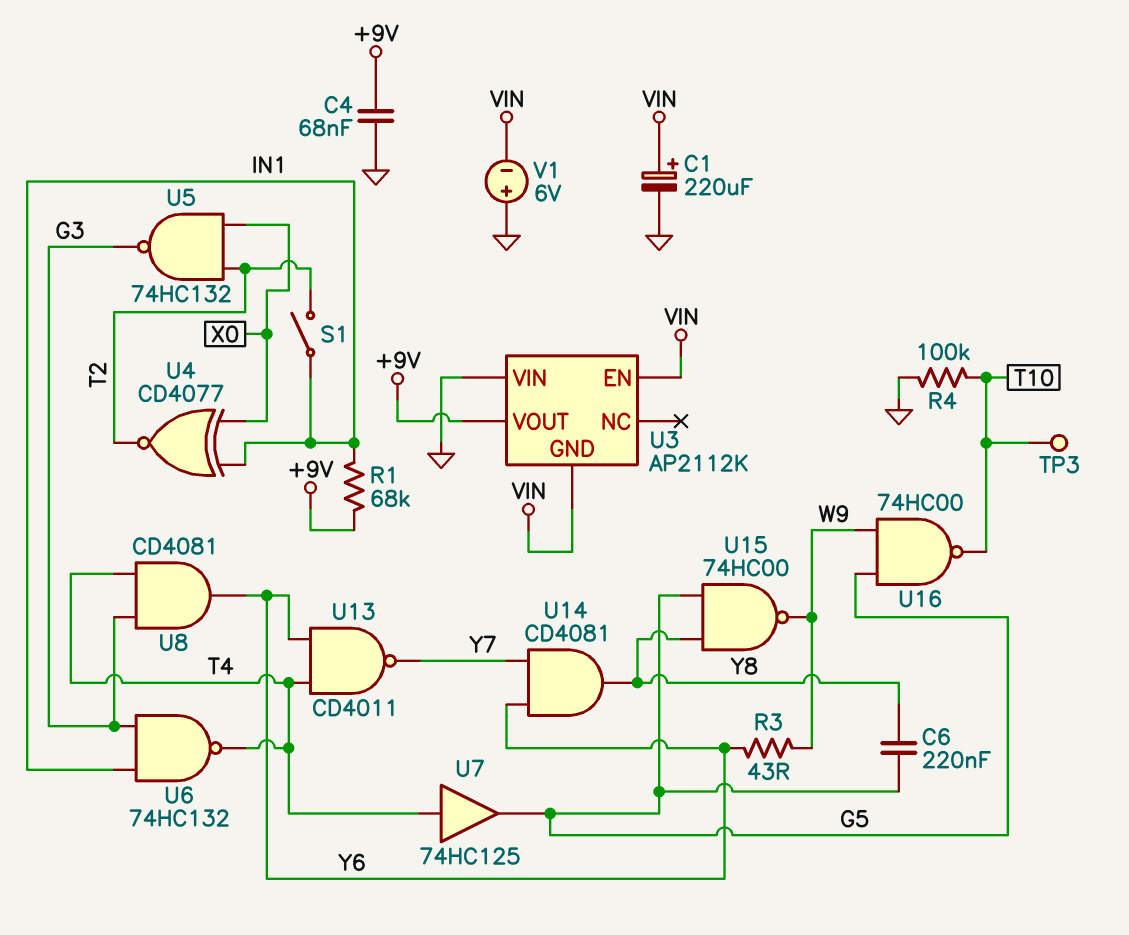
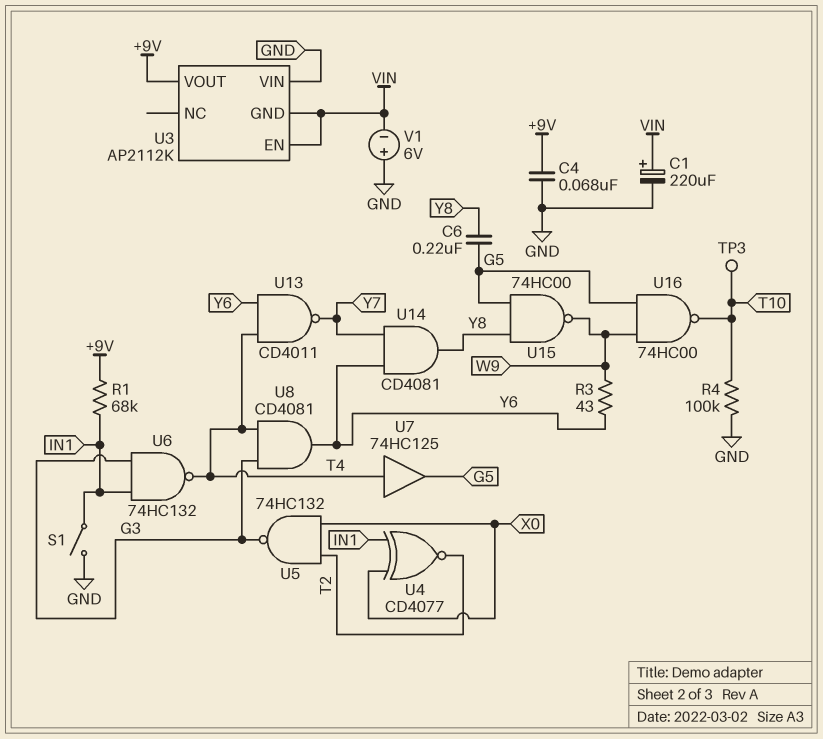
S1: switch (IN1, T2) -> switch (GND, IN1)

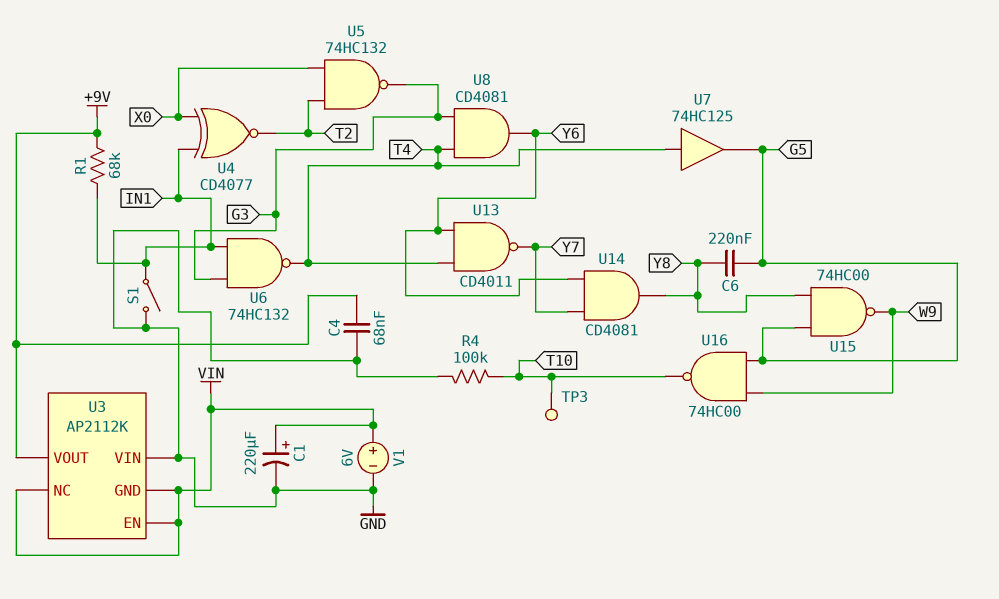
R3: 43 (W9, Y6) -> none
U3 pin NC: none -> VIN
V1: 6V (plus GND, minus VIN) -> 6V (plus VIN, minus GND)

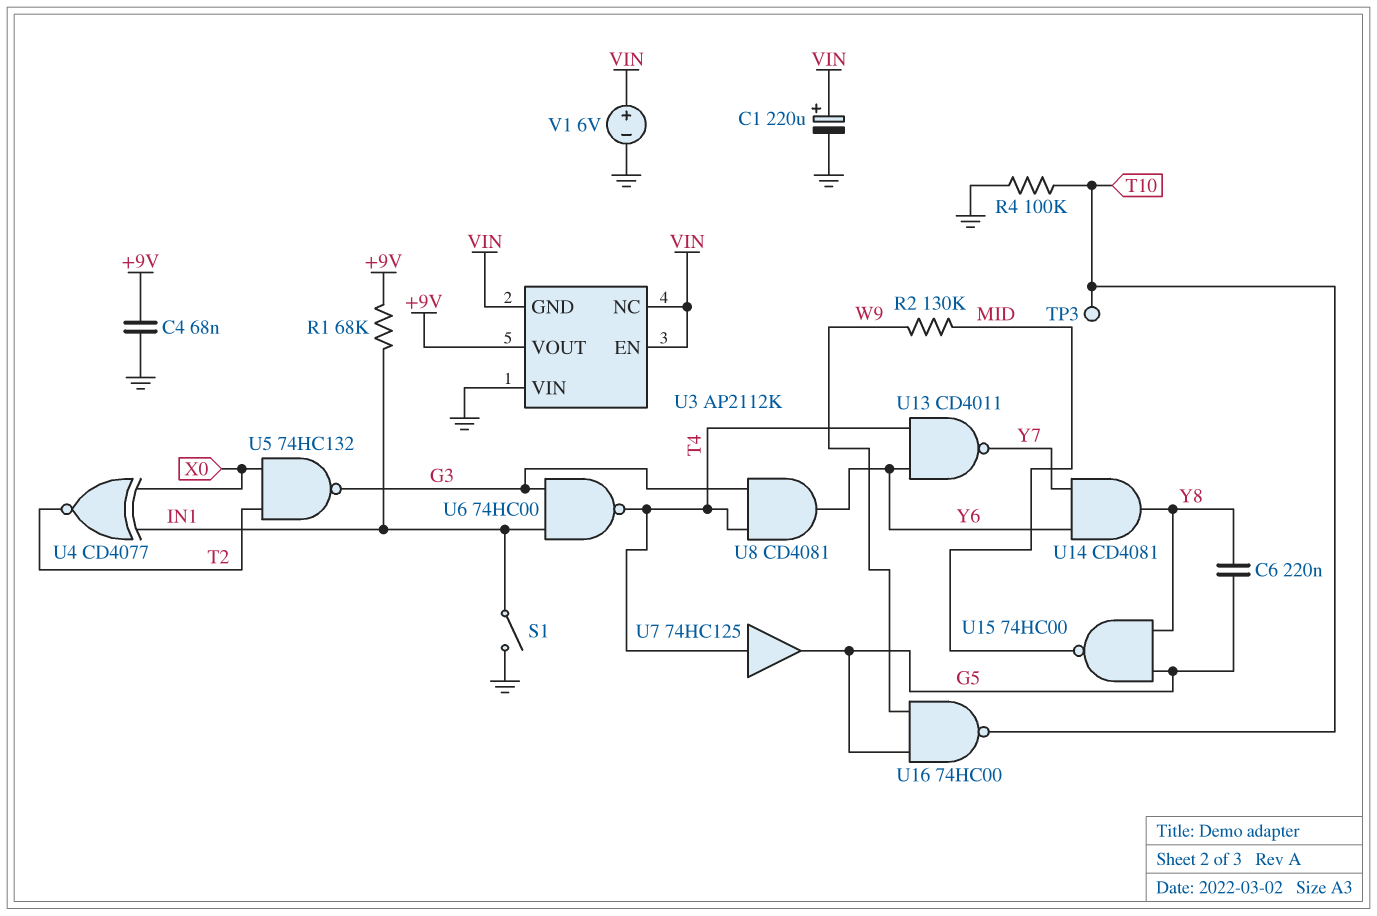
R2: none -> 130k (MID, W9)
U6: NAND 74HC132 (in G3, in IN1, out T4) -> NAND 74HC00 (in G3, in IN1, out T4)
U15: NAND 74HC00 (in G5, in Y8, out W9) -> NAND 74HC00 (in G5, in Y8, out MID)

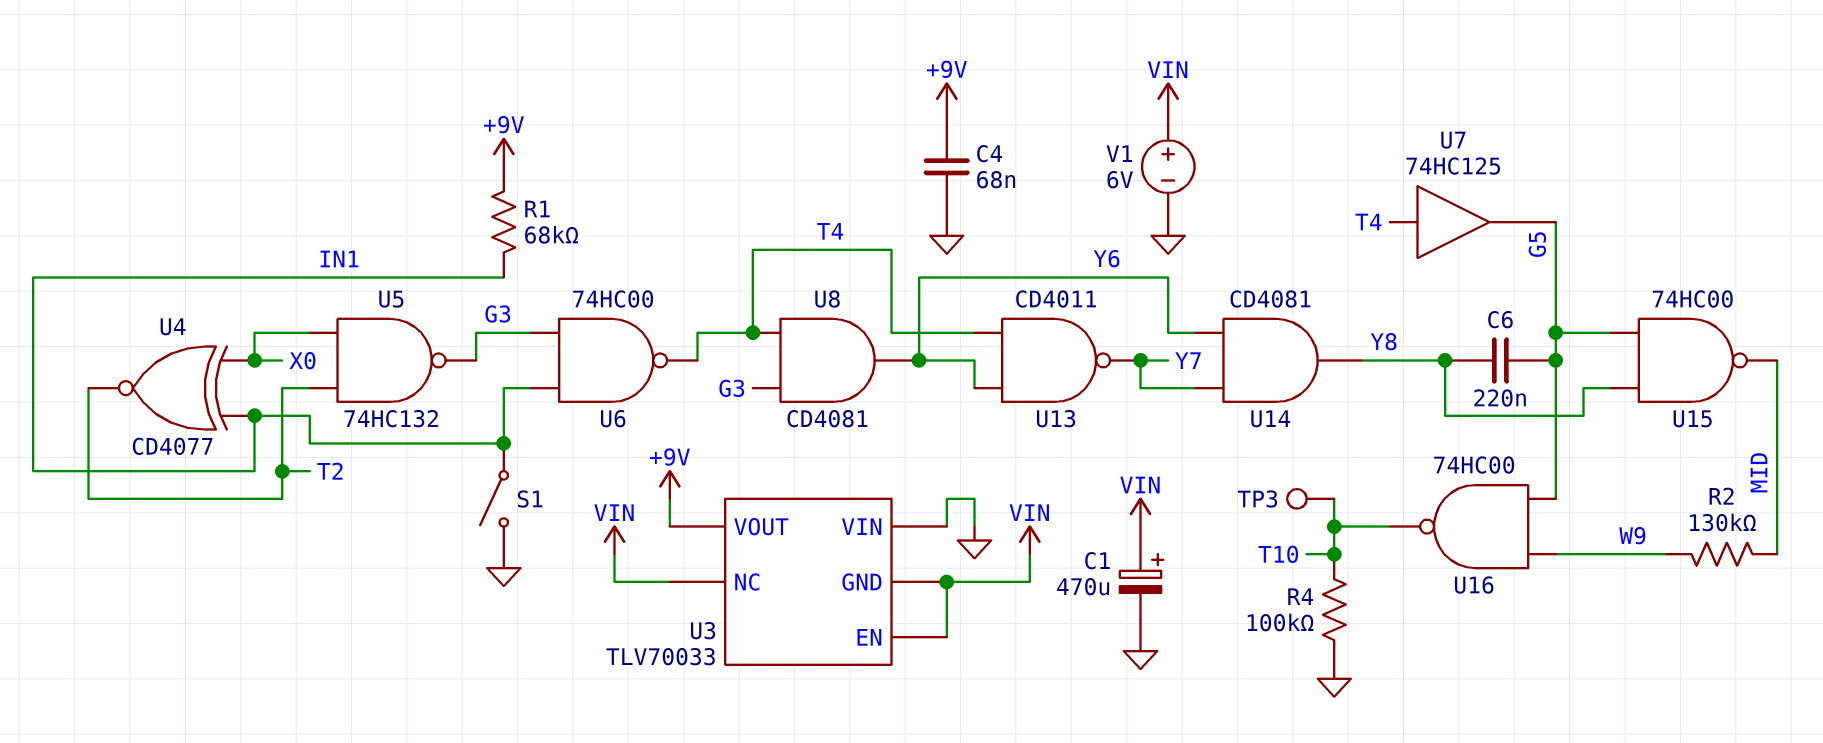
C1: 220uF (plus VIN, minus GND) -> 470uF (plus VIN, minus GND)
U3: AP2112K -> TLV70033

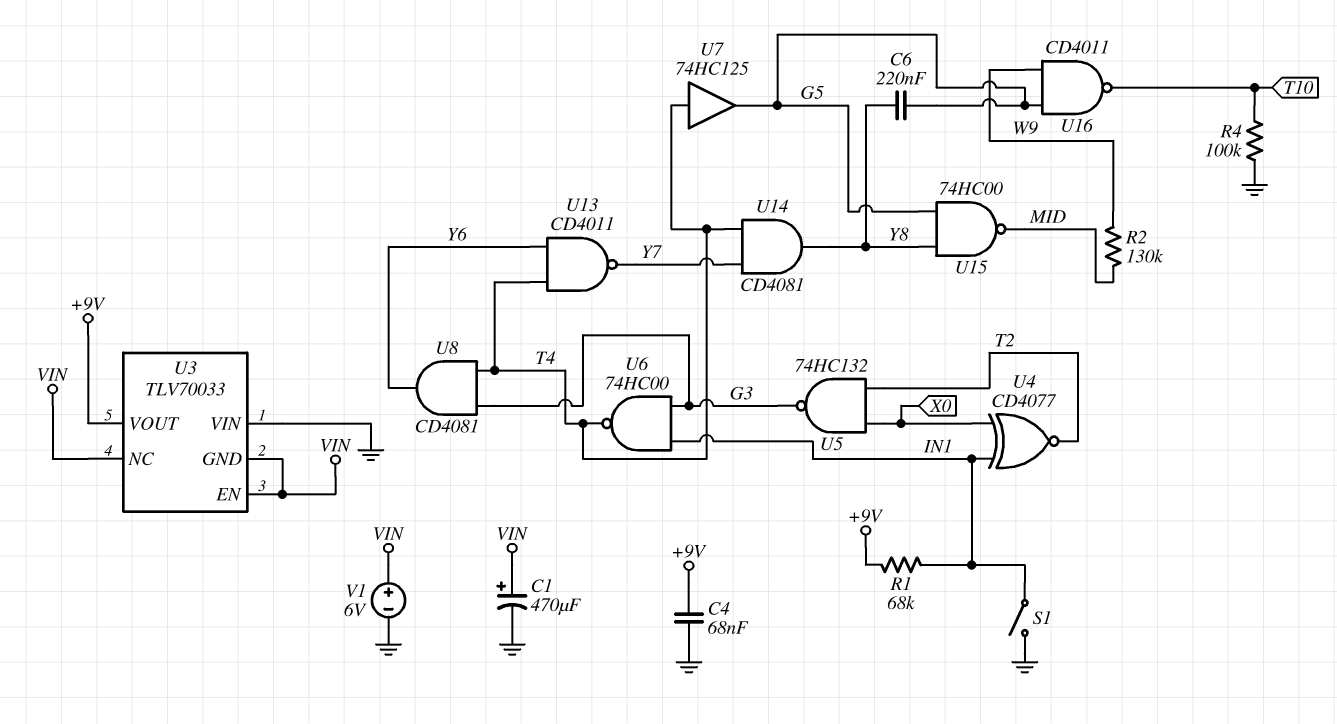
TP3: test point (T10) -> none
U14: AND CD4081 (in Y6, in Y7, out Y8) -> AND CD4081 (in T4, in Y7, out Y8)
U16: NAND 74HC00 (in G5, in W9, out T10) -> NAND CD4011 (in G5, in W9, out T10)

